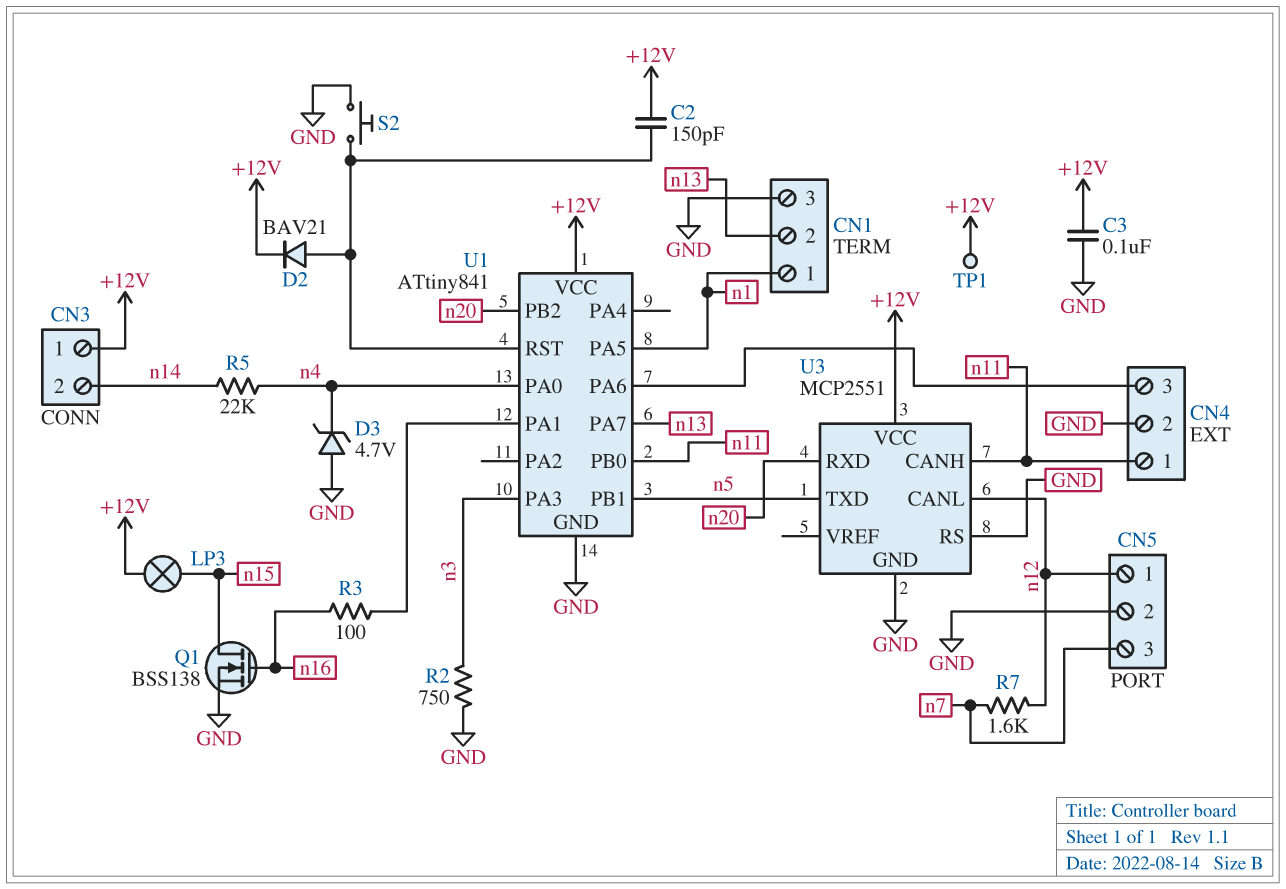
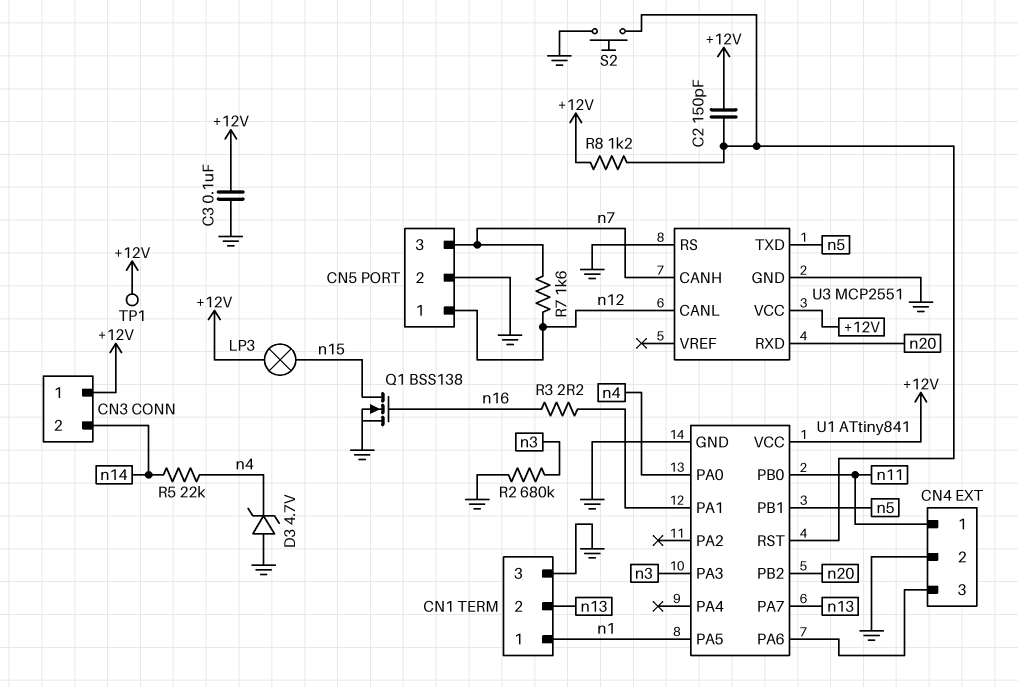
D2: diode BAV21 (A U1/RST, K +12V) -> none
R2: 750 (GND, n3) -> 680k (GND, n3)
R3: 100 (U1/PA1, n16) -> 2.2 (U1/PA1, n16)
R8: none -> 1.2k (+12V, U1/RST)
U3 pin CANH: n11 -> n7

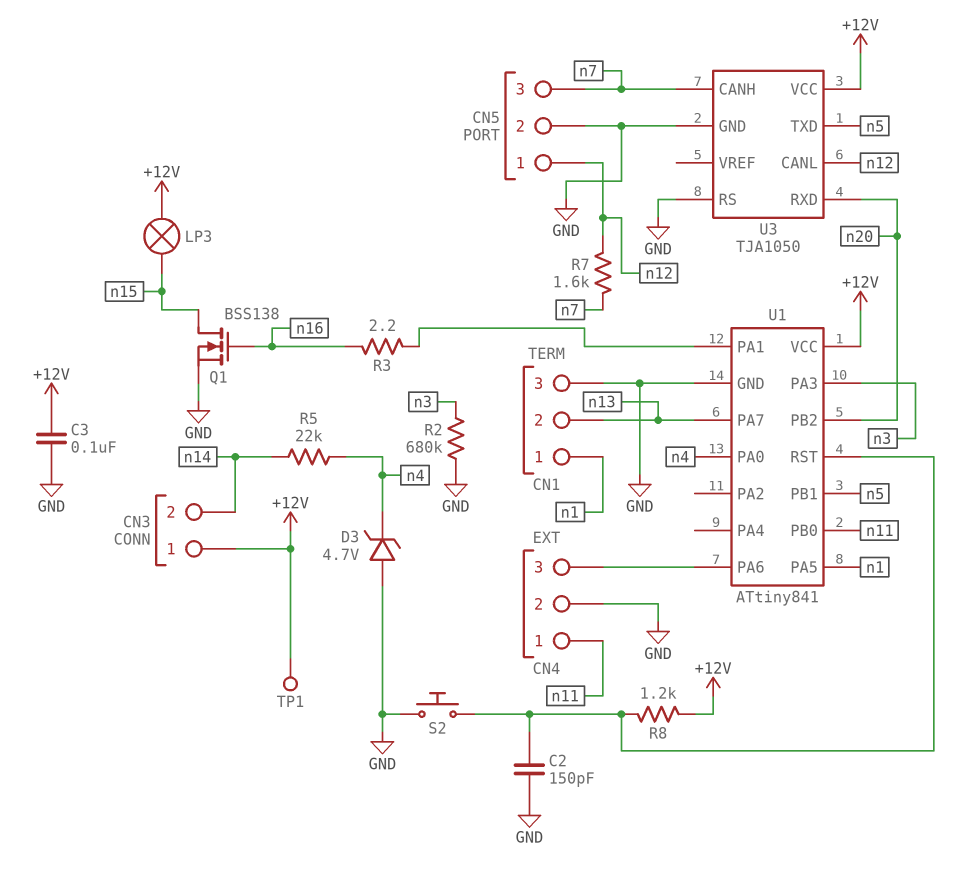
C2: 150pF (+12V, U1/RST) -> 150pF (GND, U1/RST)
U3: MCP2551 -> TJA1050

